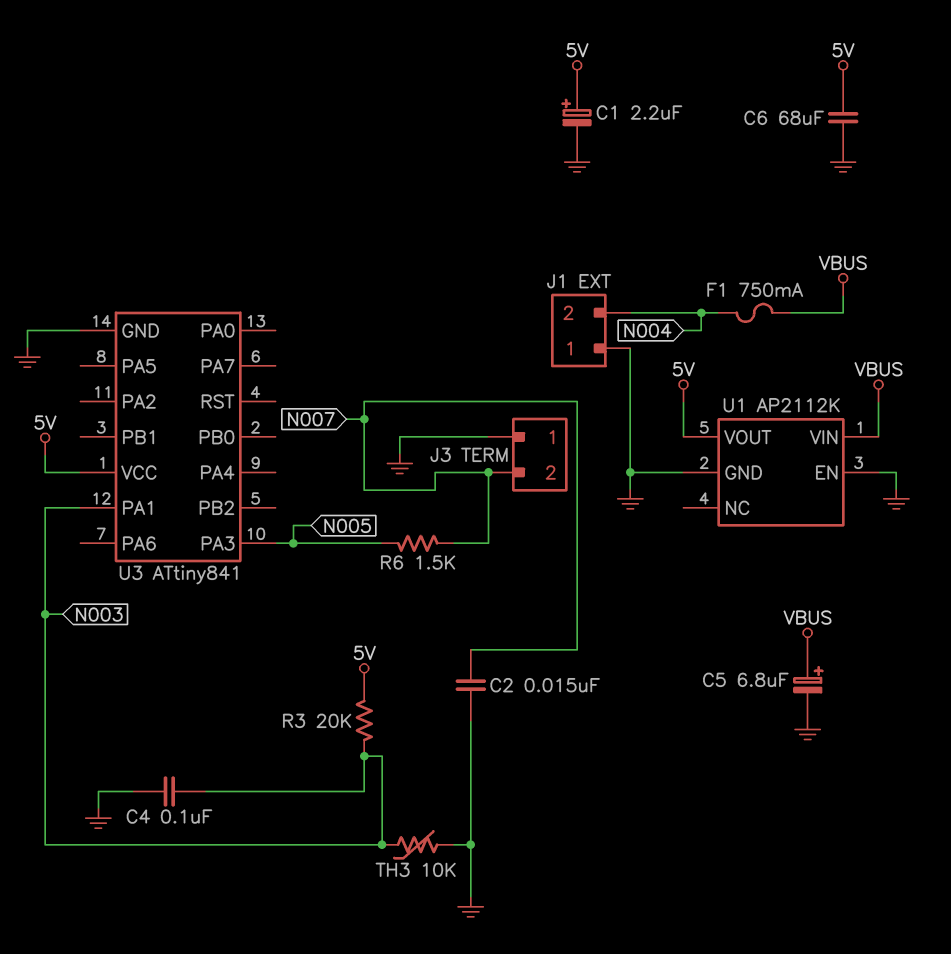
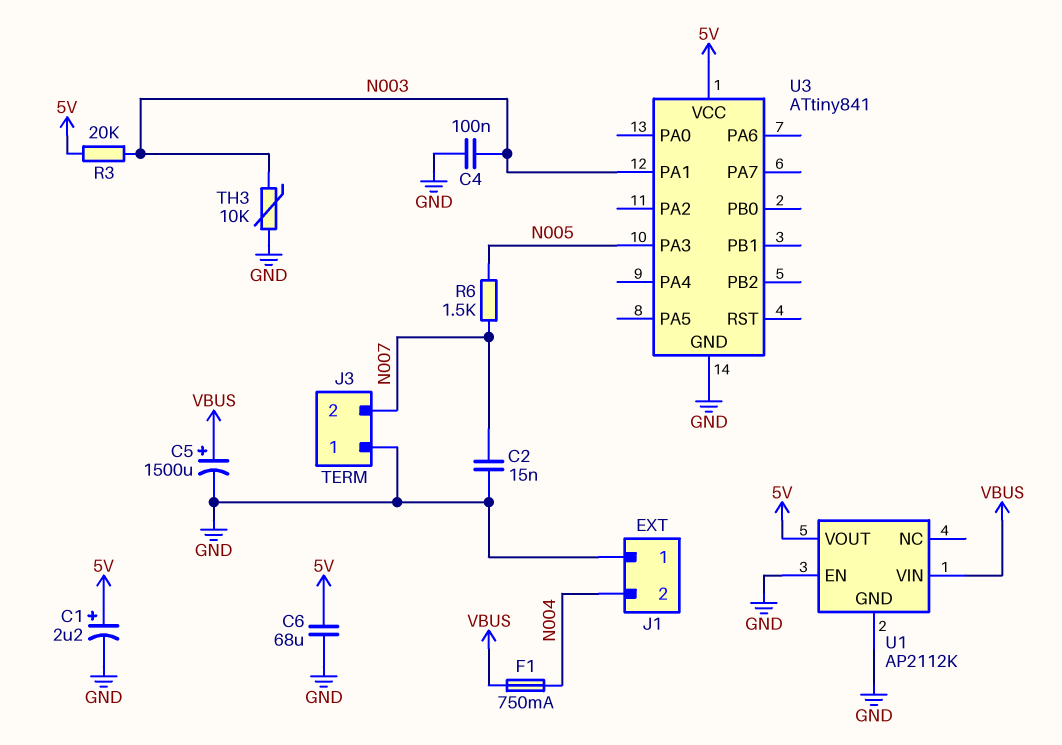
C5: 6.8uF (plus VBUS, minus GND) -> 1500uF (plus VBUS, minus GND)

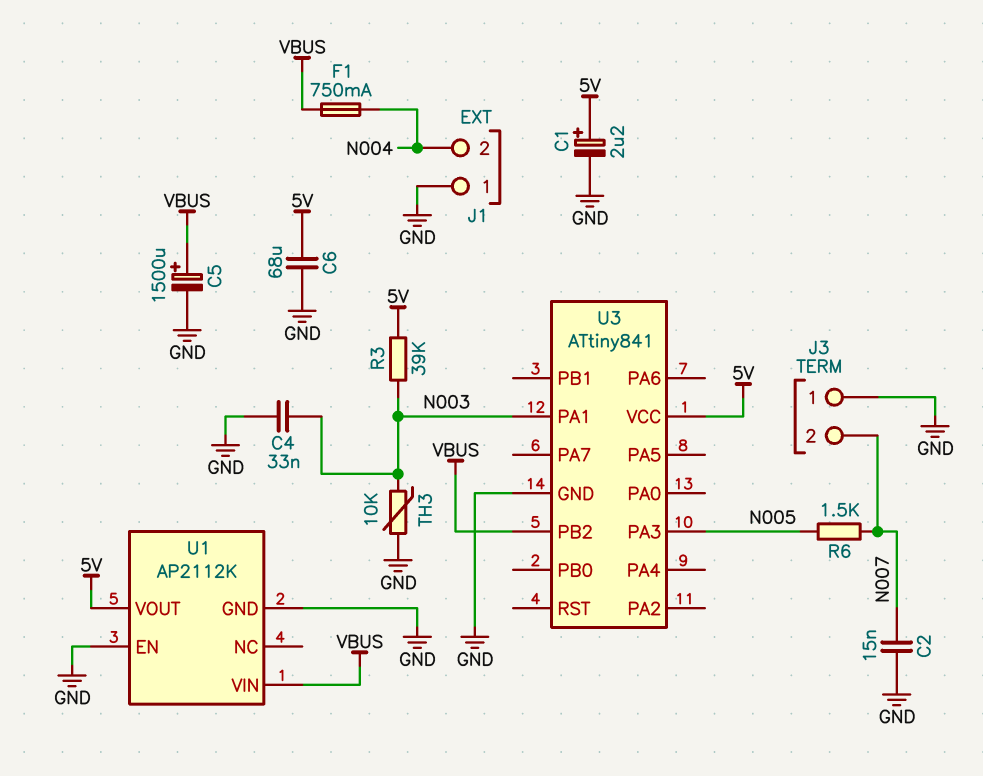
C4: 100nF (GND, N003) -> 33nF (GND, N003)
R3: 20k (5V, N003) -> 39k (5V, N003)
U3 pin PB2: none -> VBUS

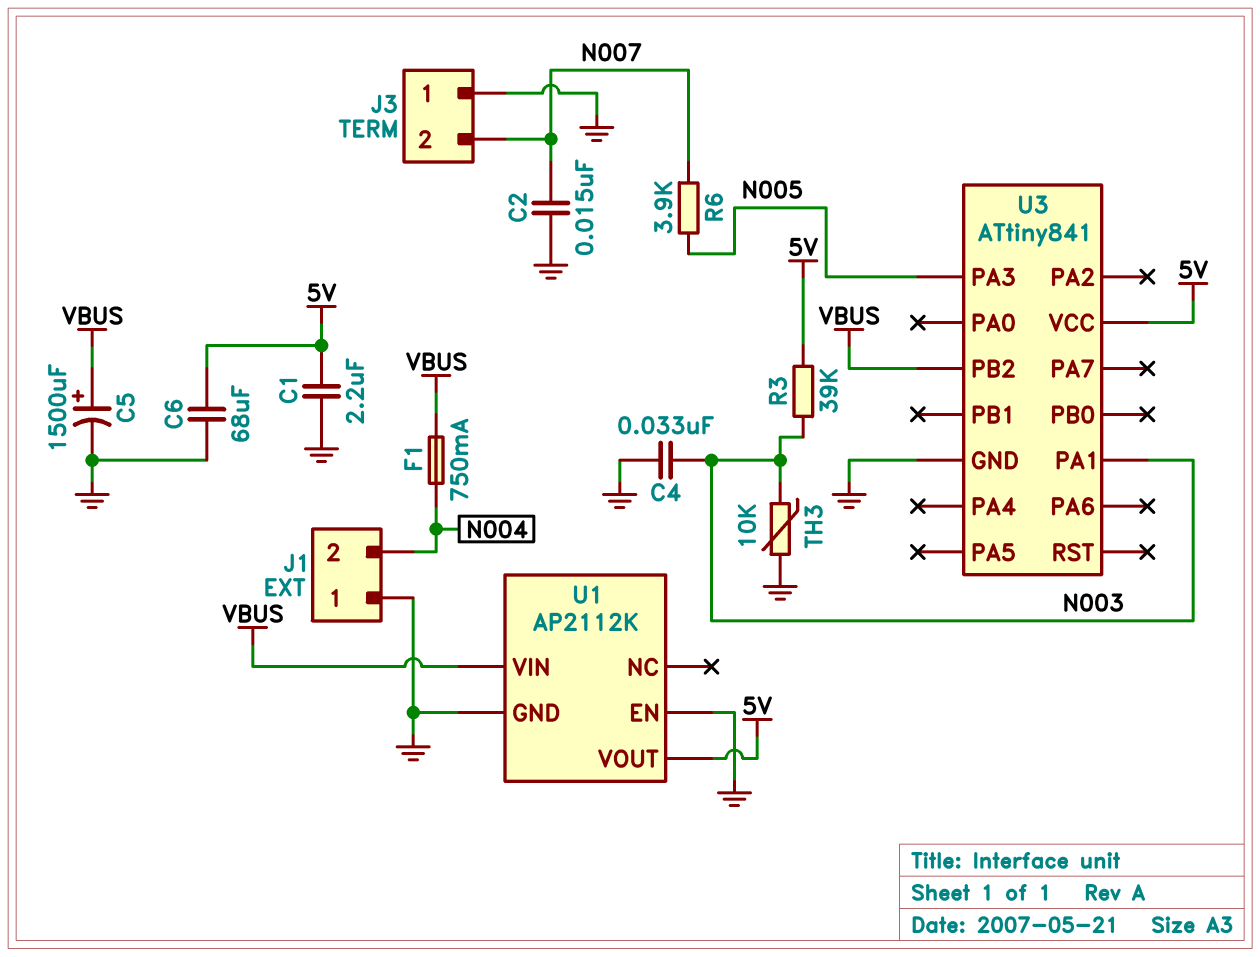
C1: 2.2uF (plus 5V, minus GND) -> 2.2uF (5V, GND)
R6: 1.5k (N005, N007) -> 3.9k (N005, N007)

